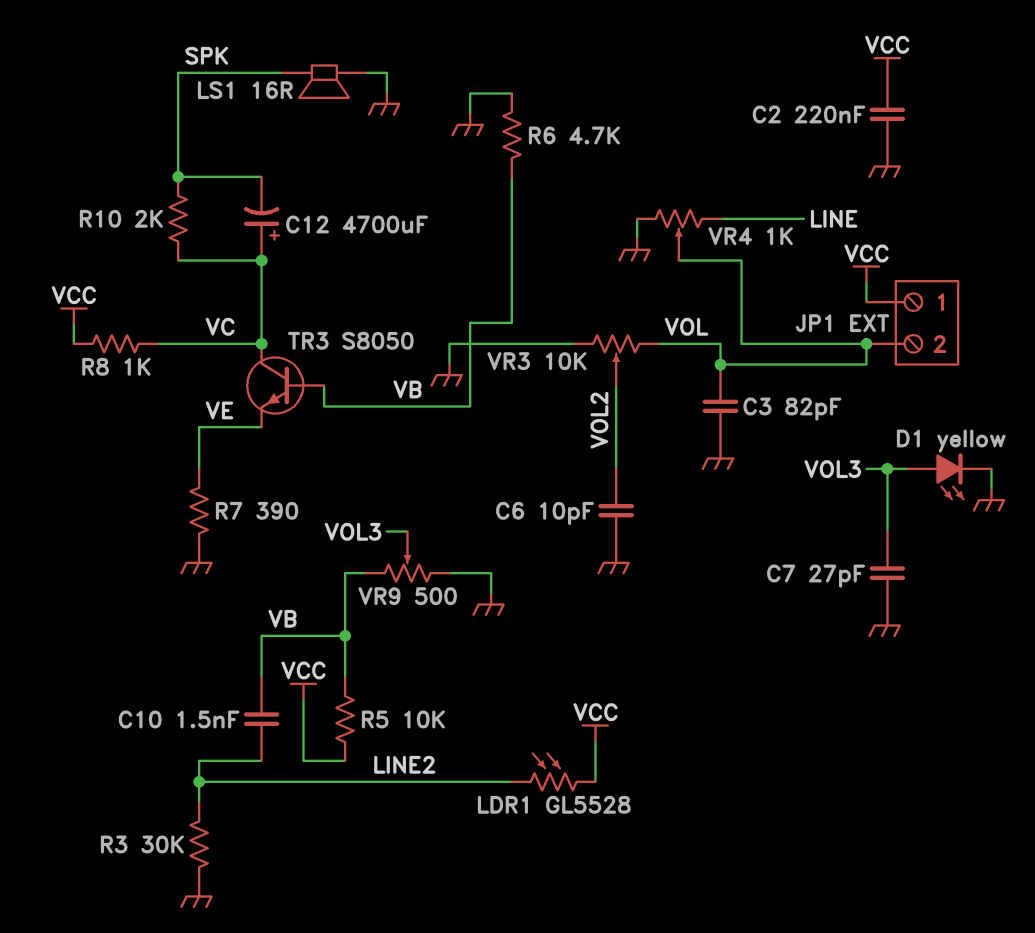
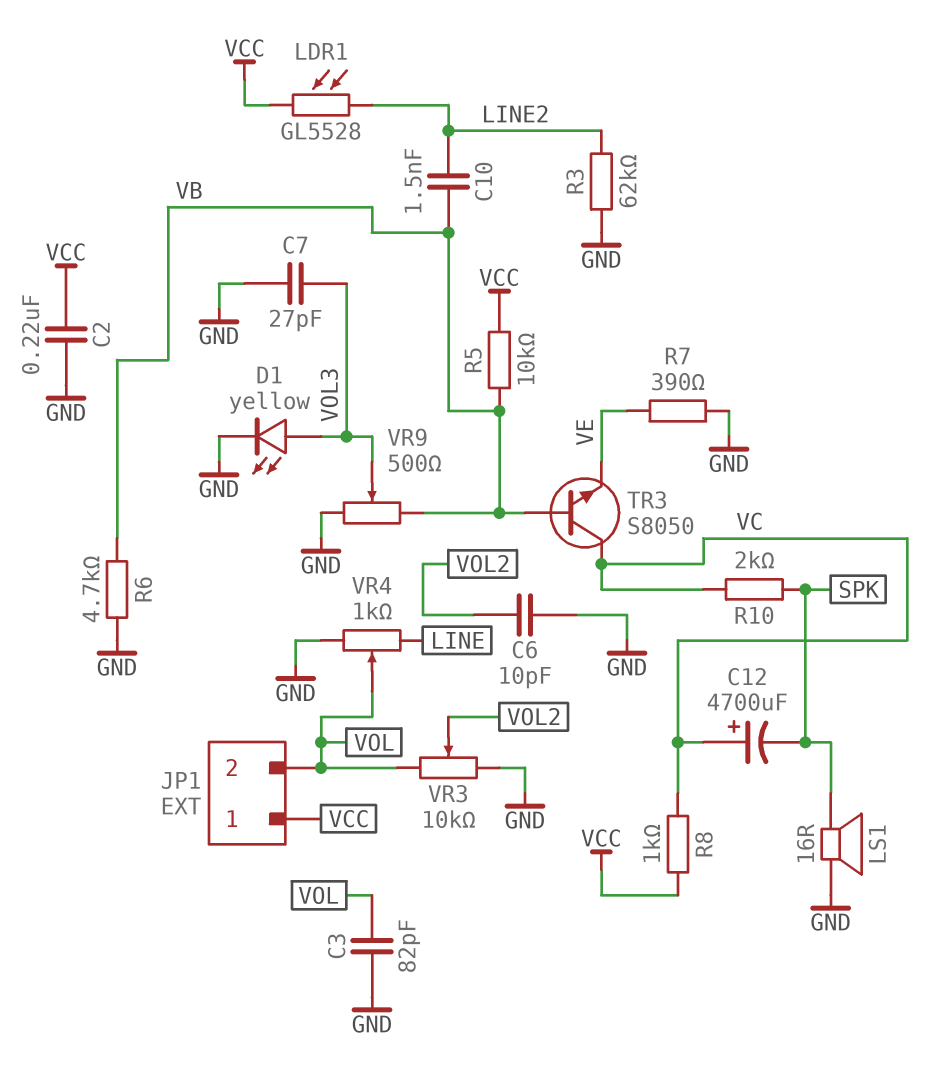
R3: 30k (GND, LINE2) -> 62k (GND, LINE2)

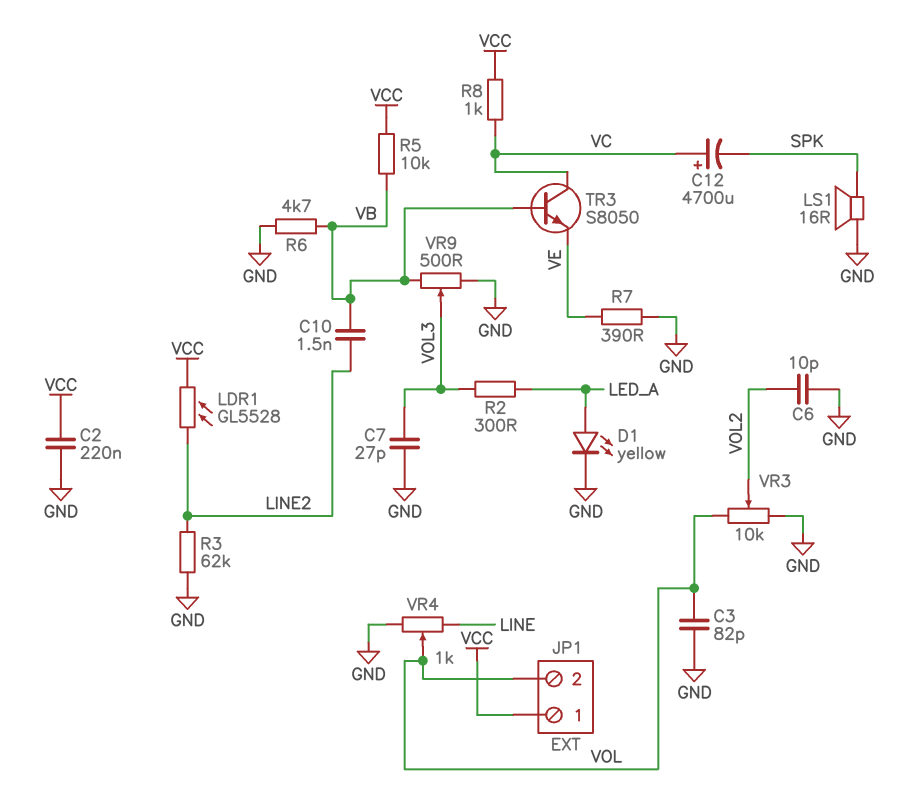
D1: LED yellow (A VOL3, K GND) -> LED yellow (A LED_A, K GND)
R2: none -> 300 (LED_A, VOL3)
R10: 2k (SPK, VC) -> none

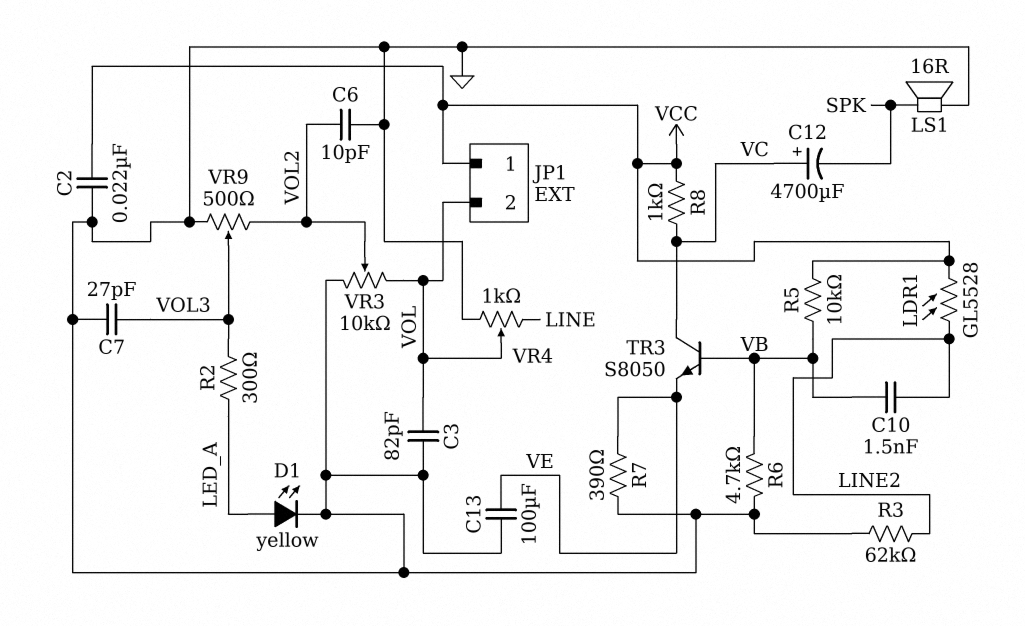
C2: 220nF (GND, VCC) -> 22nF (GND, VCC)
C13: none -> 100uF (GND, VE)
VR9: 500 (GND, VB, wiper VOL3) -> 500 (GND, VOL2, wiper VOL3)

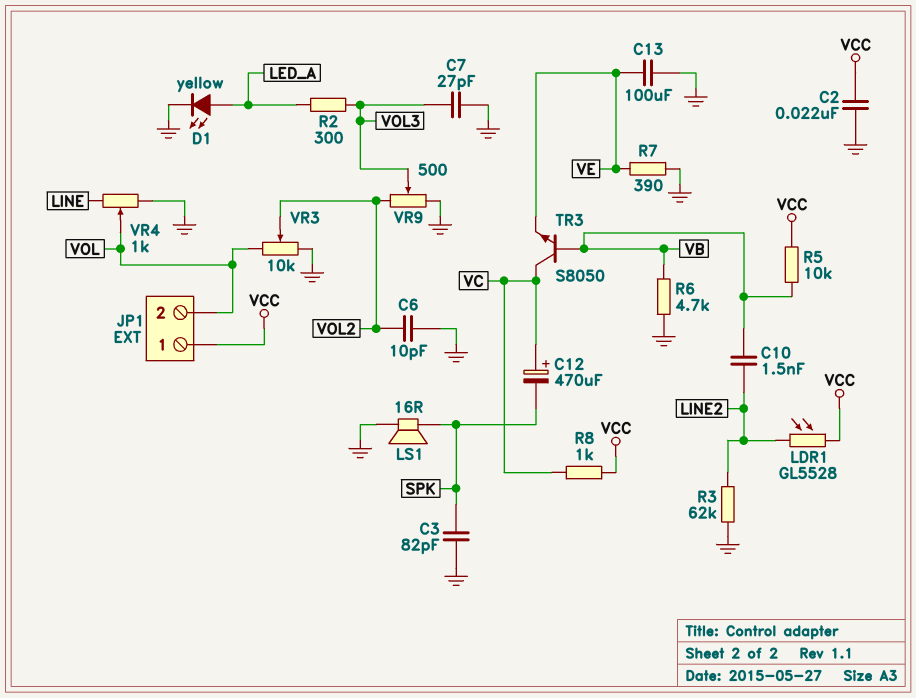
C3: 82pF (GND, VOL) -> 82pF (GND, SPK)
C12: 4700uF (plus VC, minus SPK) -> 470uF (plus VC, minus SPK)

